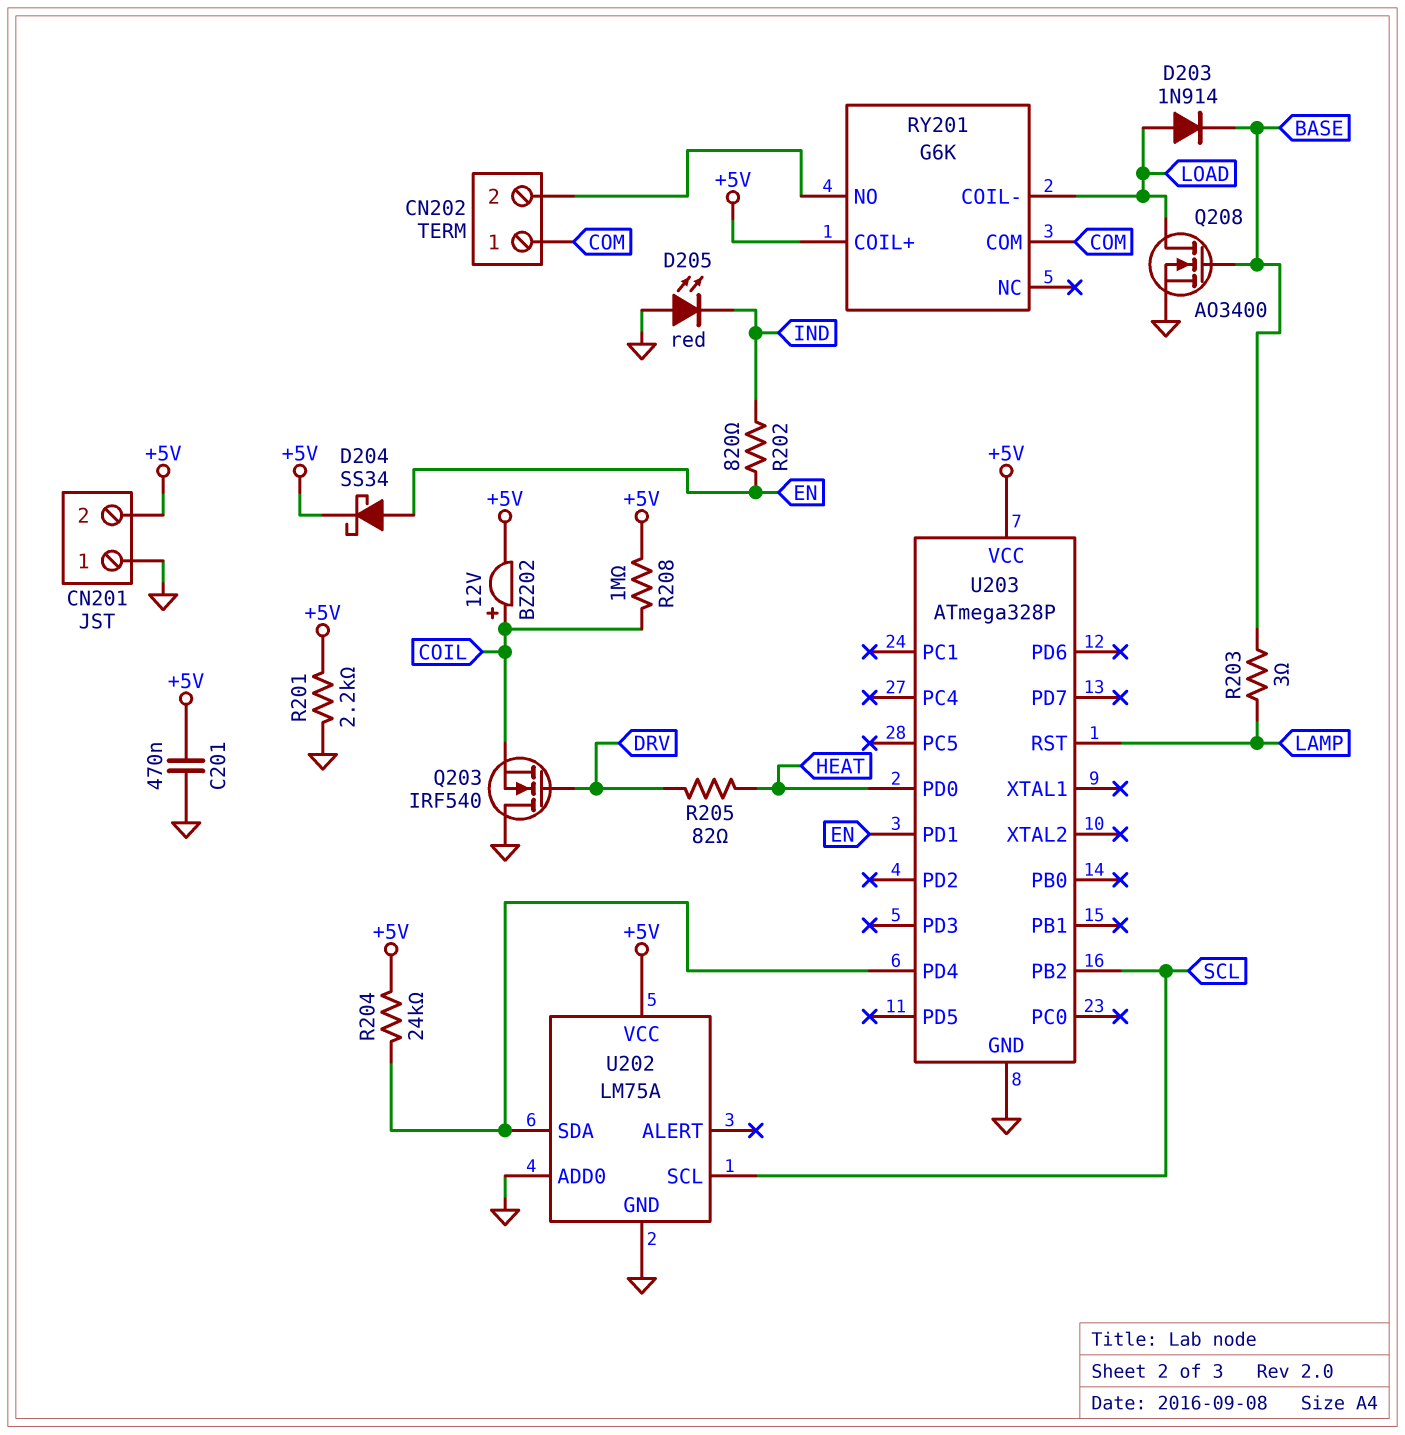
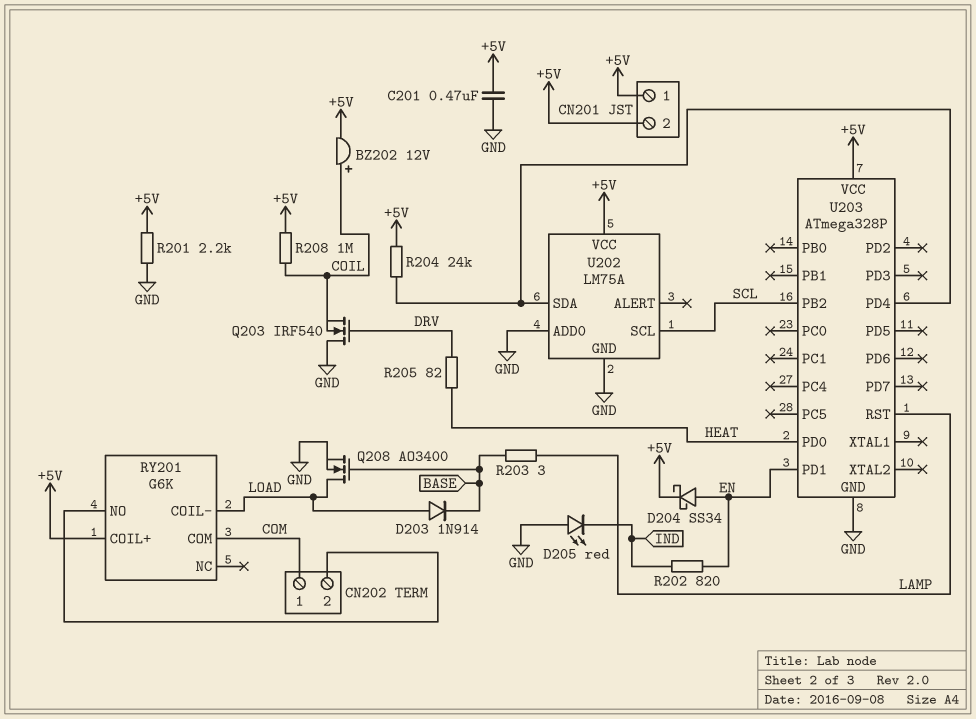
CN201 pin 1: GND -> +5V

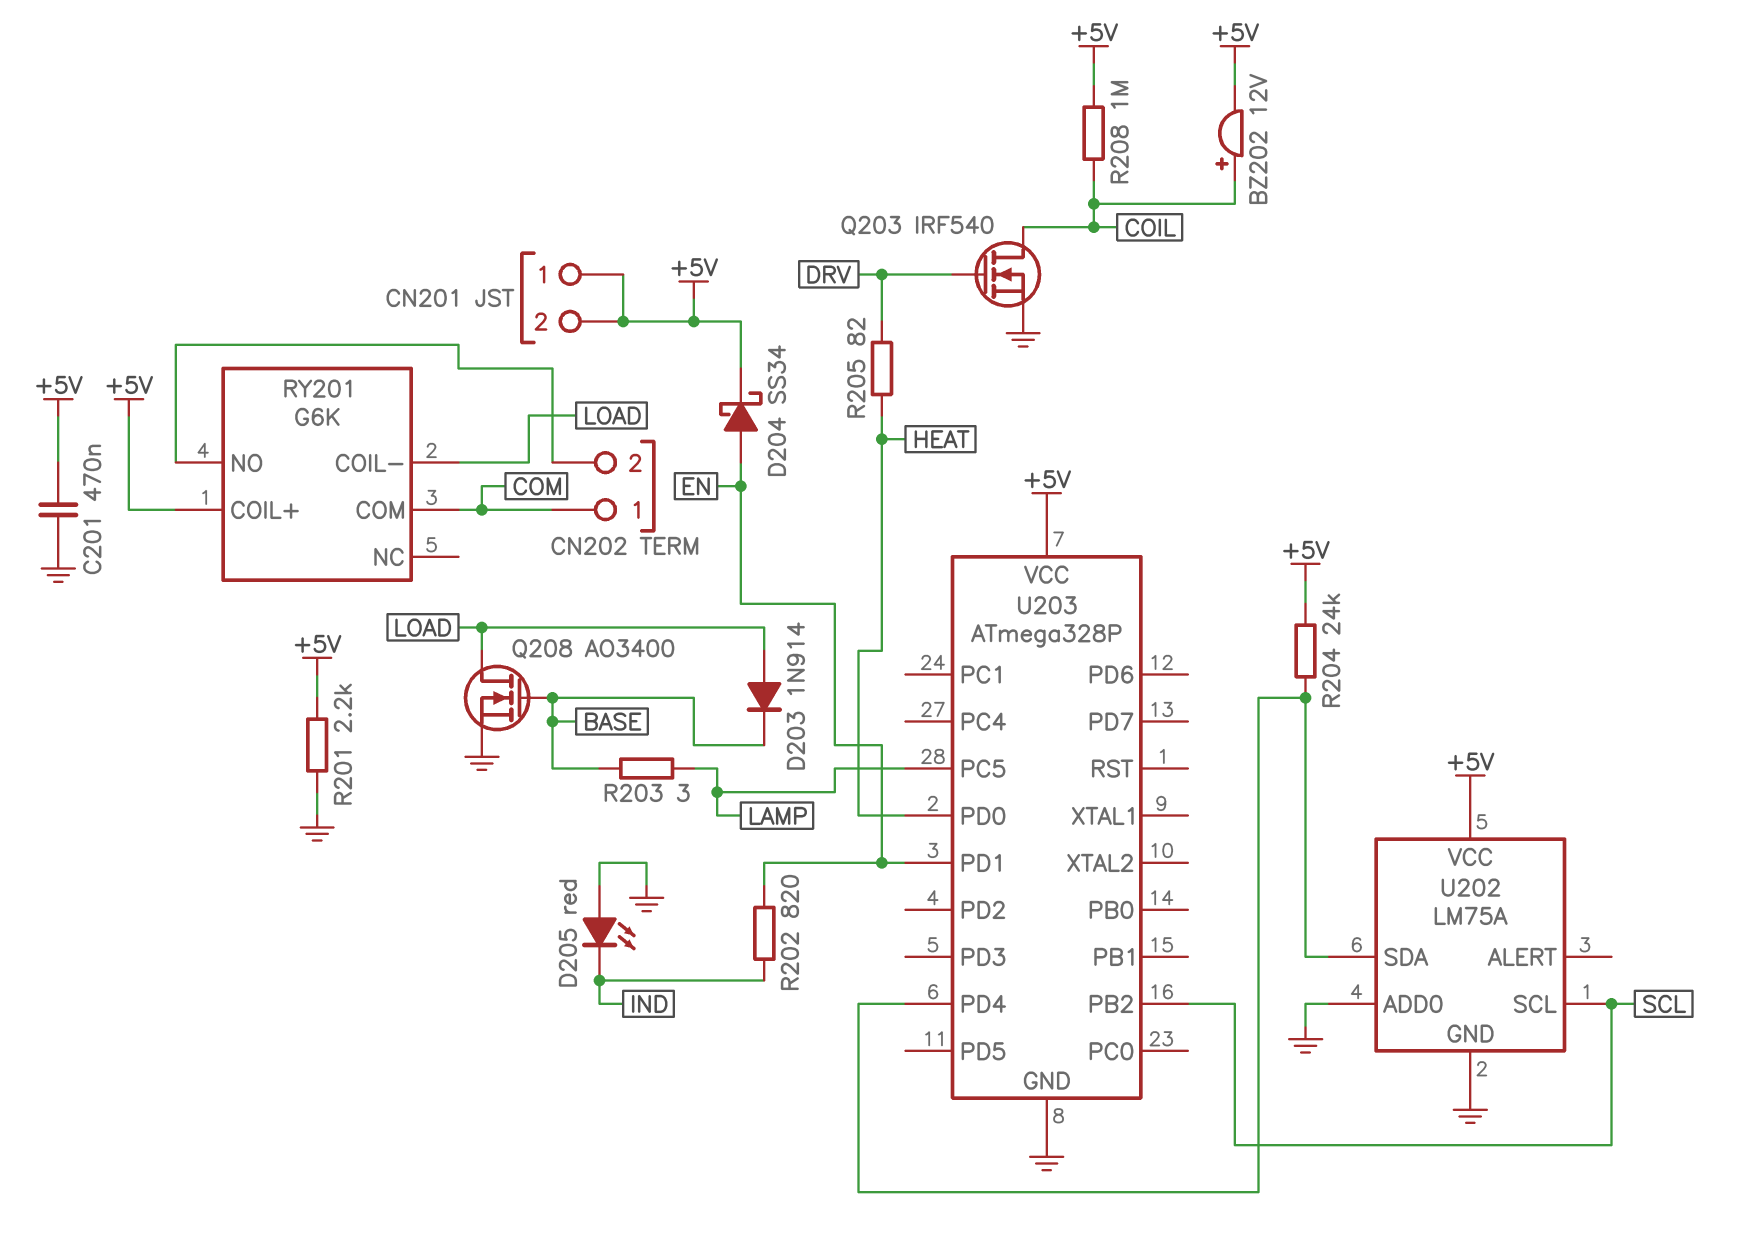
Q203: NMOS IRF540 (G DRV, D GND, S COIL) -> NMOS IRF540 (G DRV, D COIL, S GND)
U203 pin PC5: none -> LAMP
U203 pin RST: LAMP -> none

